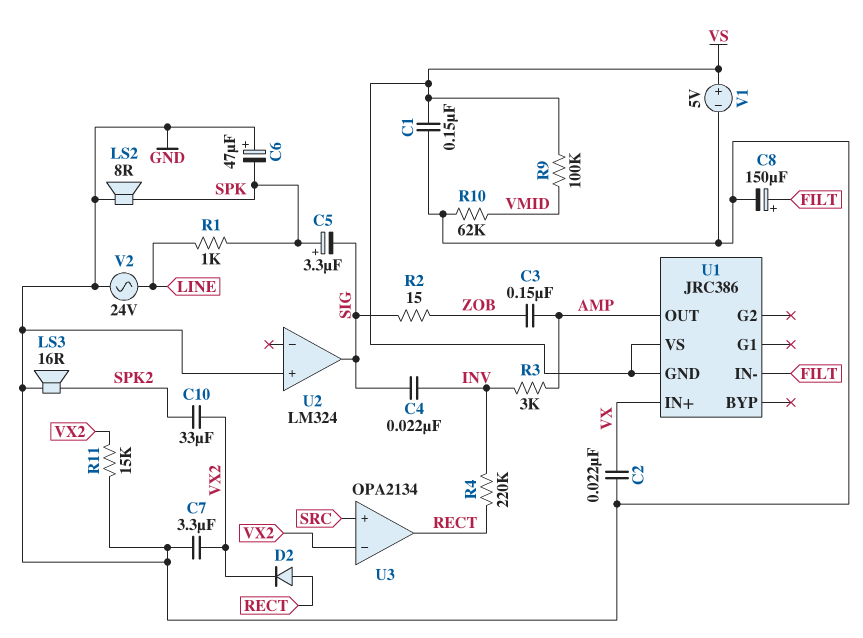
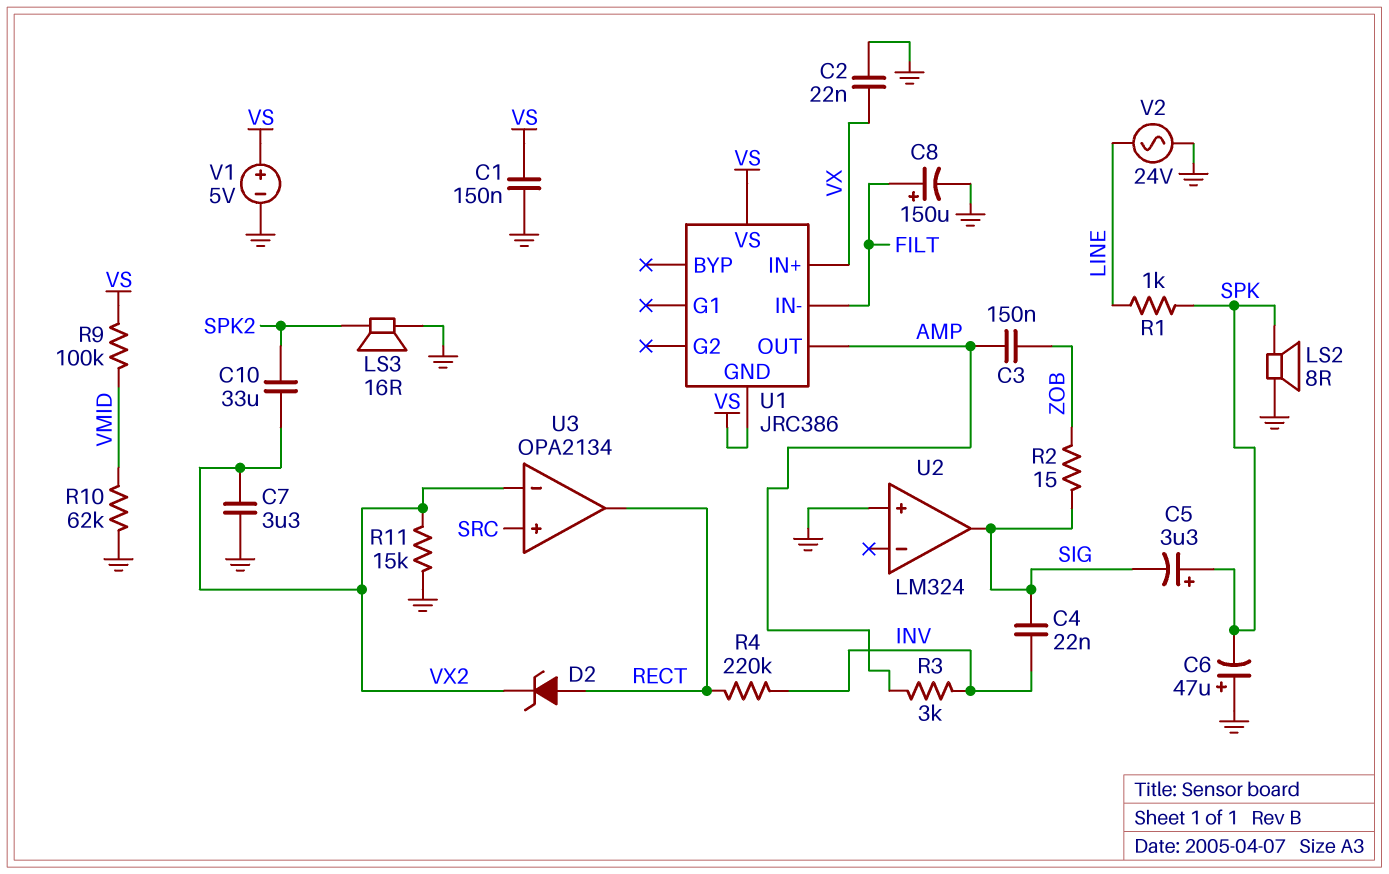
D2: diode (A RECT, K VX2) -> zener (A RECT, K VX2)

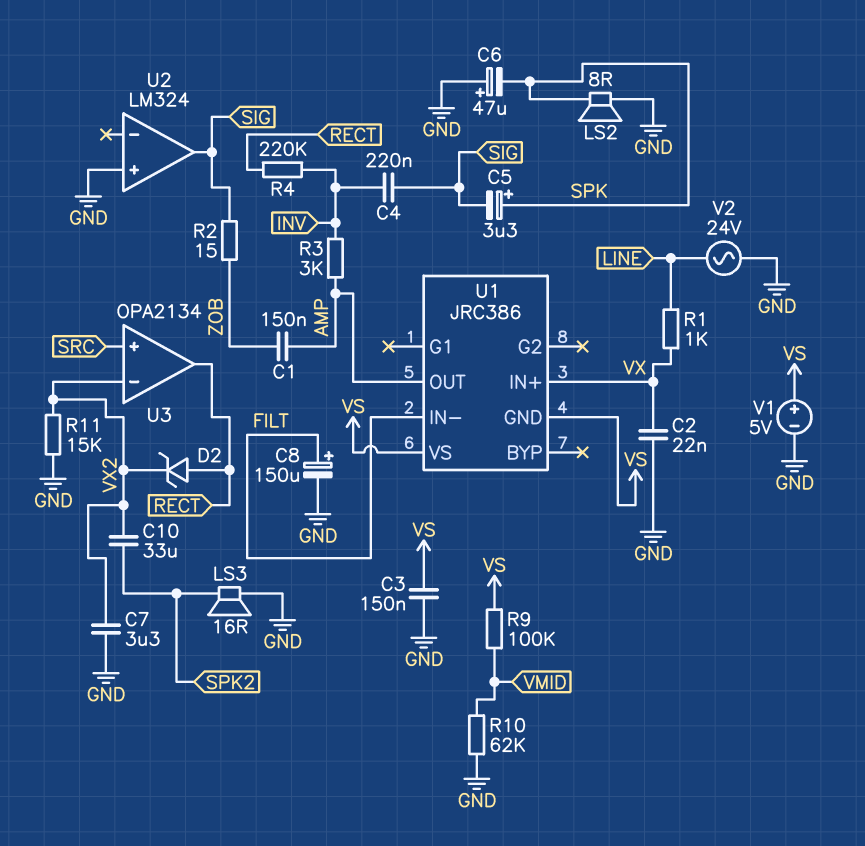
C1: 150nF (GND, VS) -> 150nF (AMP, ZOB)
C3: 150nF (AMP, ZOB) -> 150nF (GND, VS)
C4: 22nF (INV, SIG) -> 220nF (INV, SIG)
R1: 1k (LINE, SPK) -> 1k (LINE, VX)

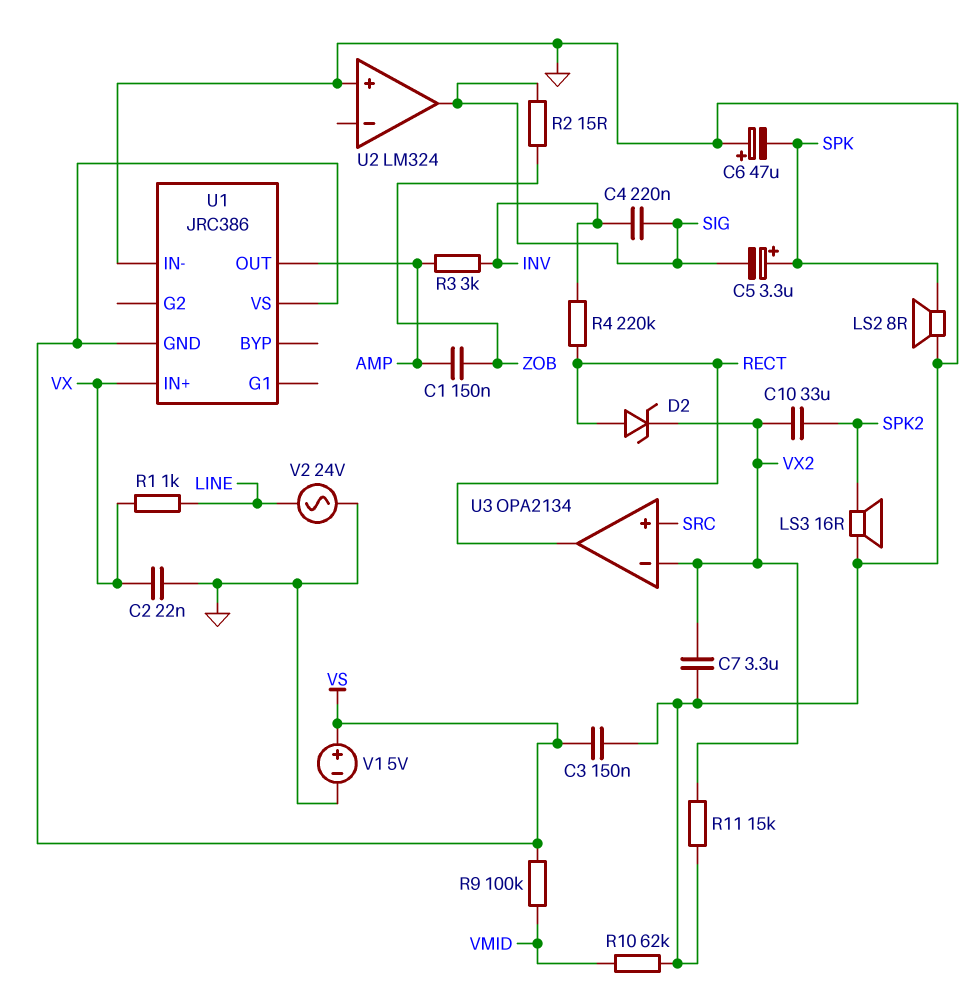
C8: 150uF (plus FILT, minus GND) -> none
U1 pin IN-: FILT -> GND

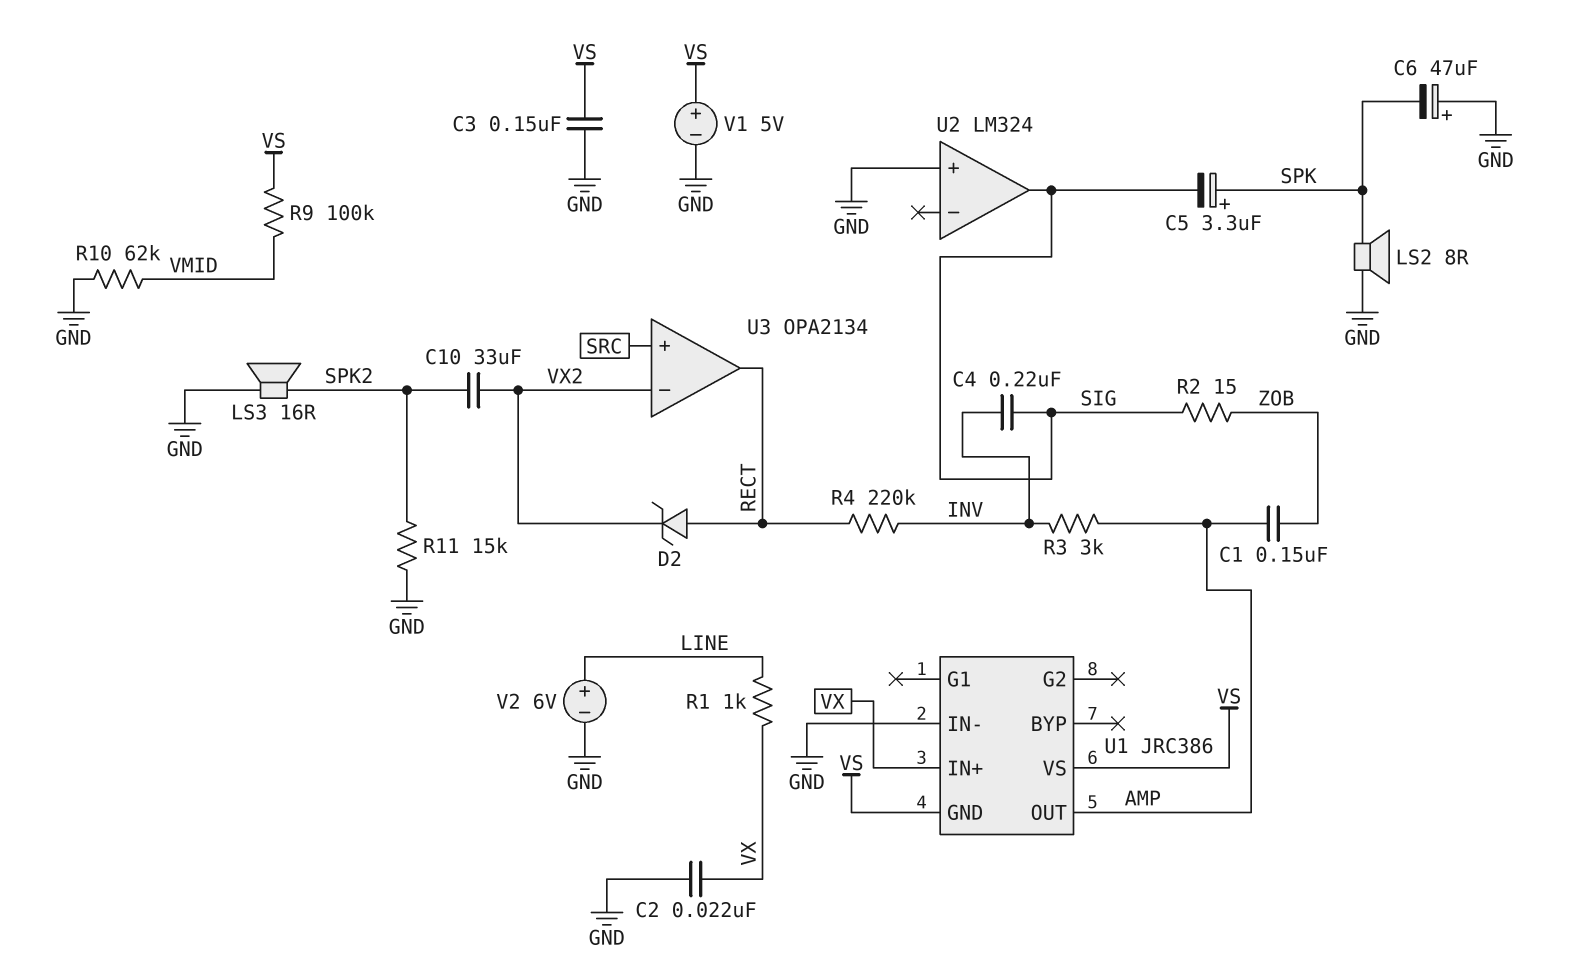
C7: 3.3uF (GND, VX2) -> none
R11: 15k (GND, VX2) -> 15k (GND, SPK2)
V2: AC 24V (GND, LINE) -> 6V (plus LINE, minus GND)

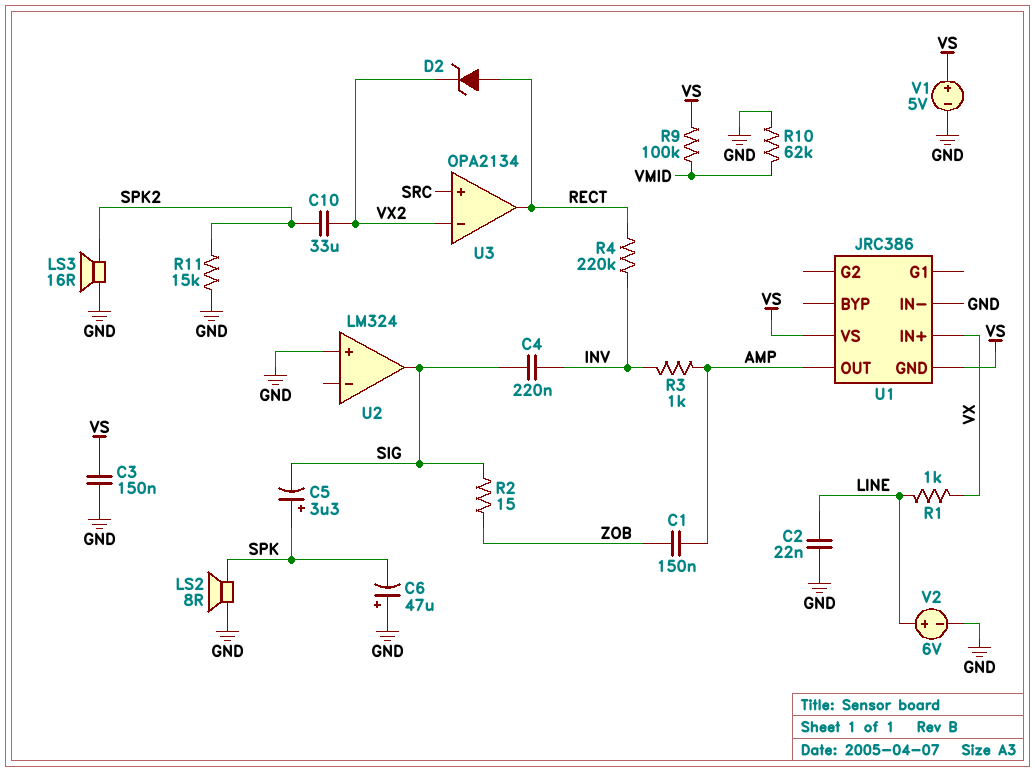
C2: 22nF (GND, VX) -> 22nF (GND, LINE)
R3: 3k (AMP, INV) -> 1k (AMP, INV)

